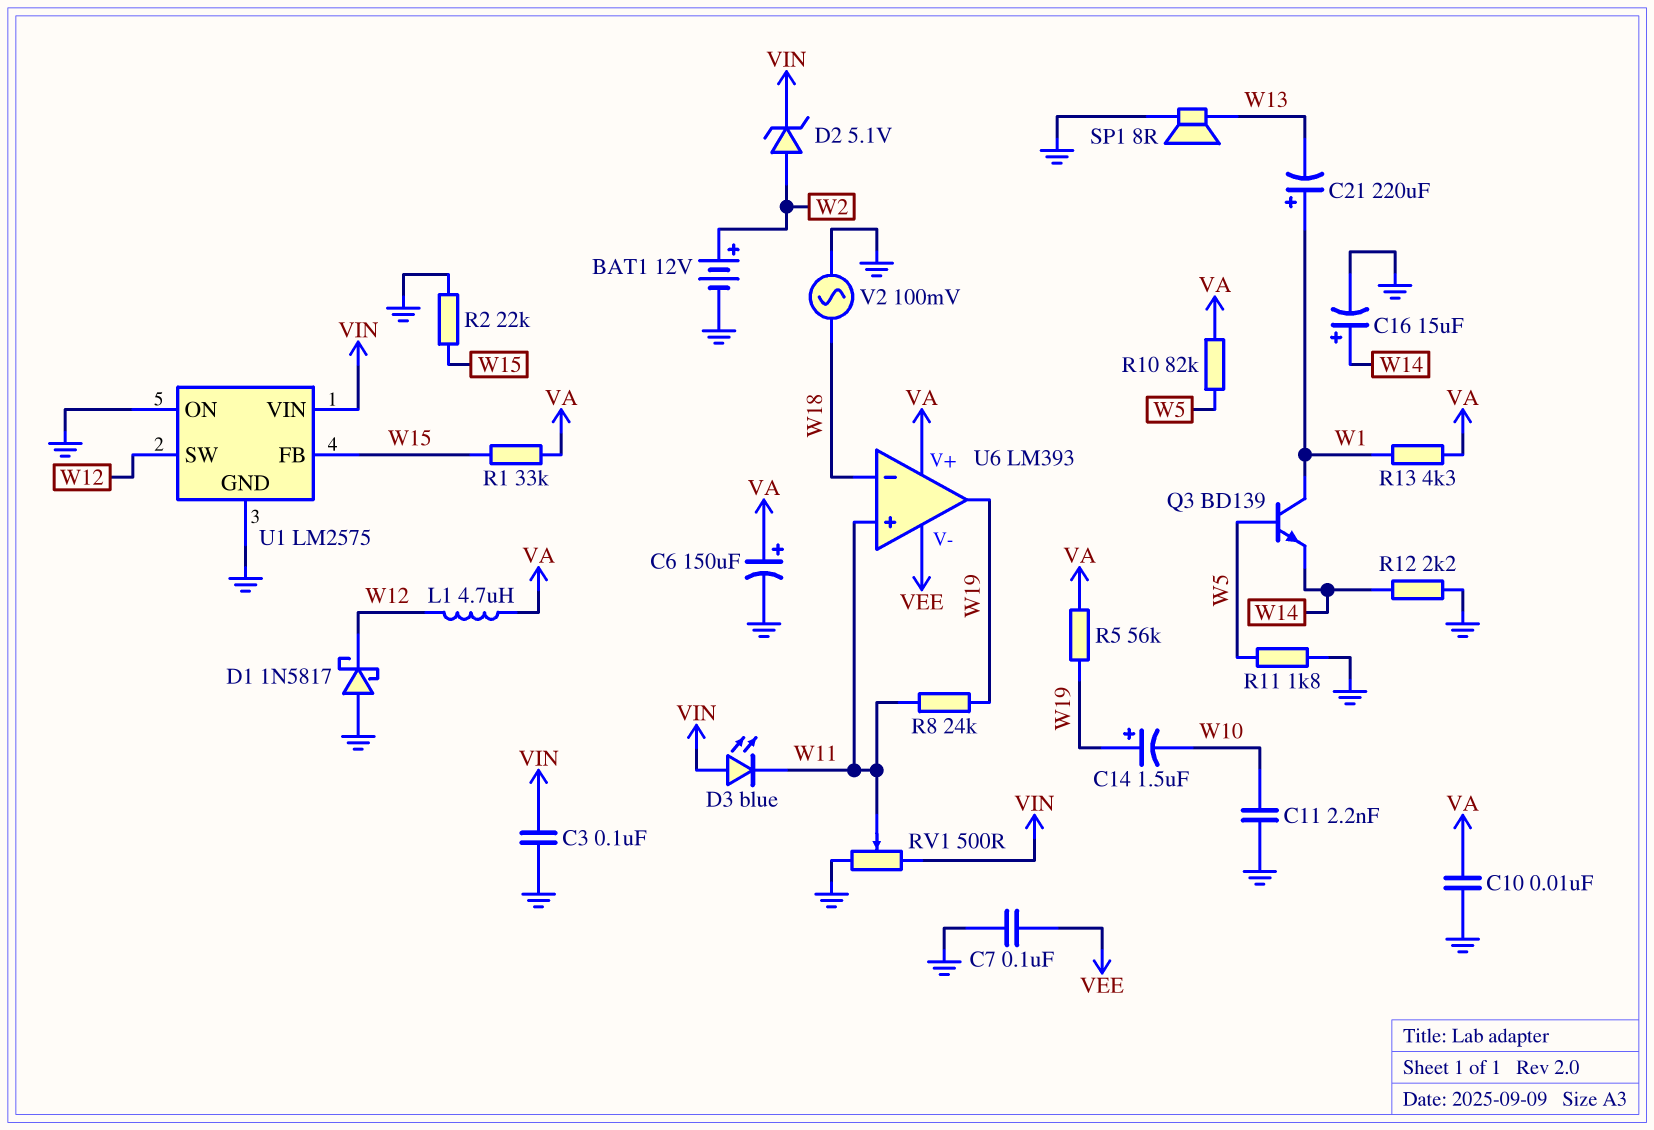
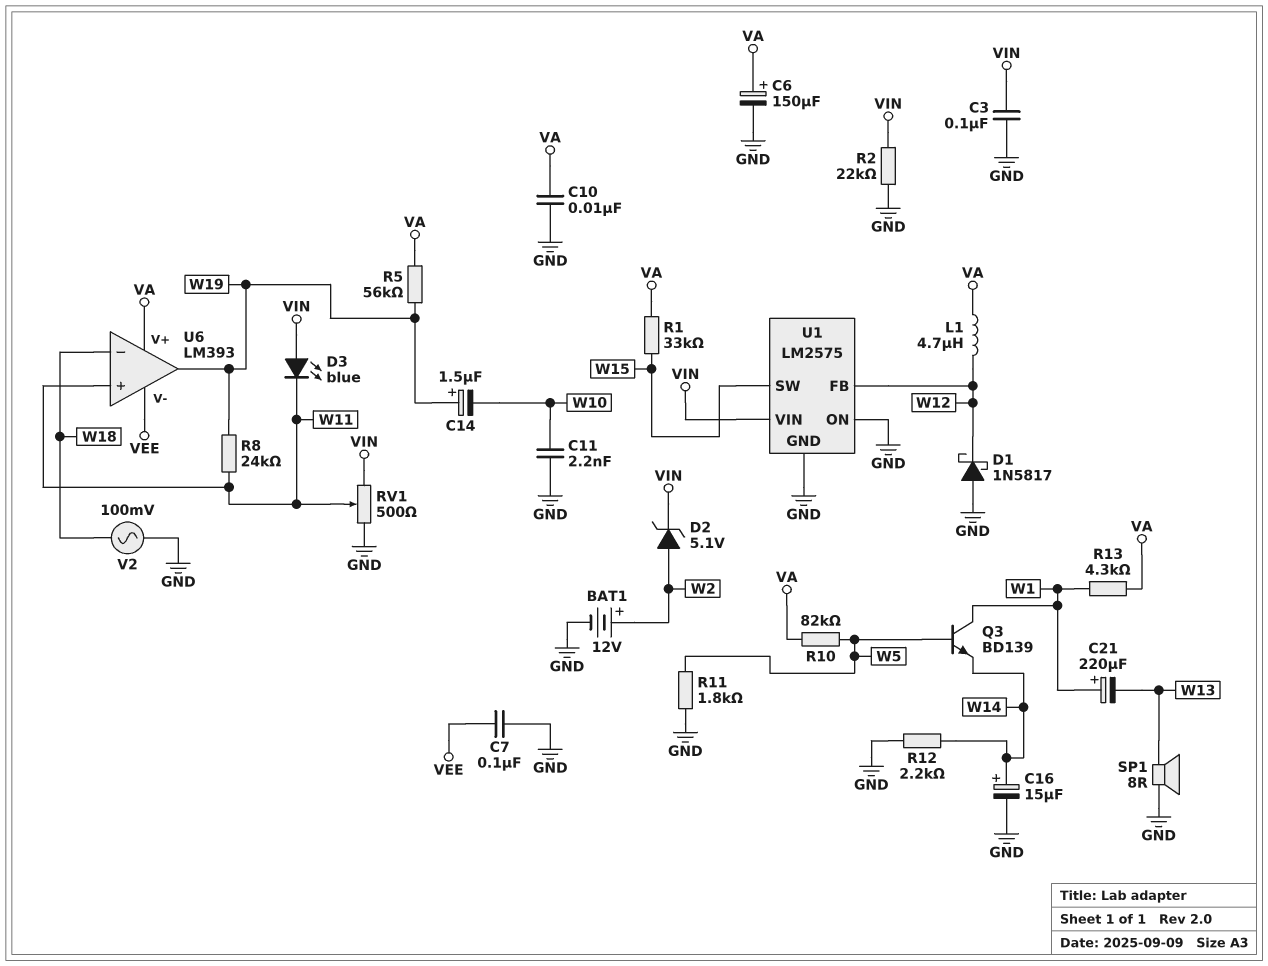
R2: 22k (GND, W15) -> 22k (GND, VIN)
U1 pin FB: W15 -> W12
U1 pin SW: W12 -> W15

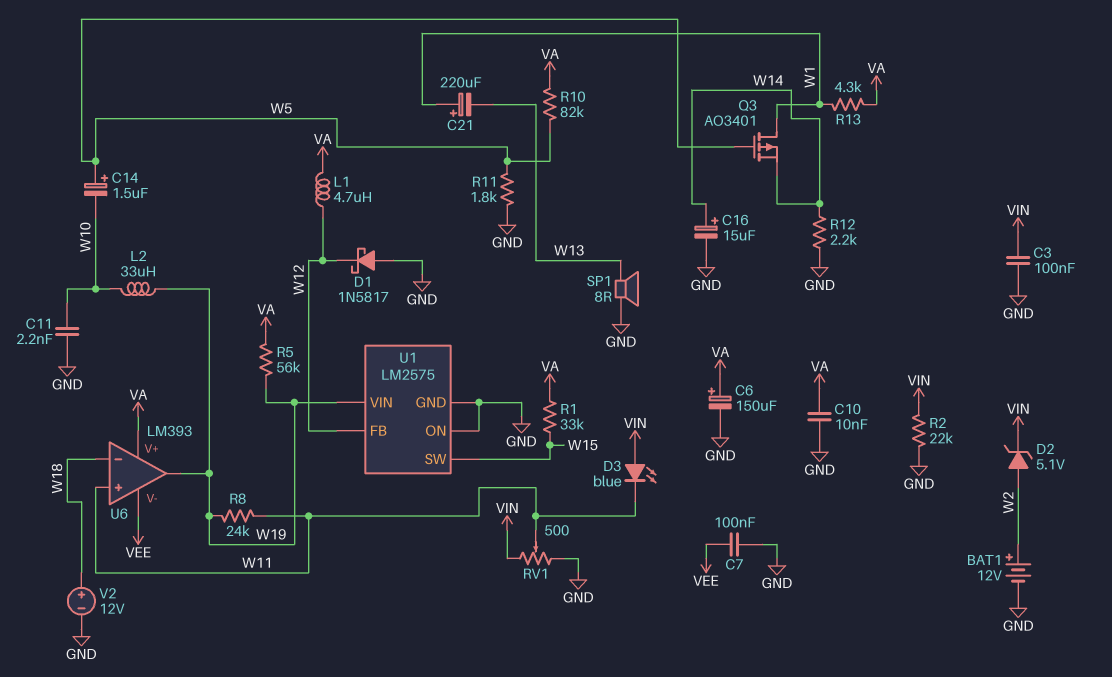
C14: 1.5uF (plus W19, minus W10) -> 1.5uF (plus W5, minus W10)
L2: none -> 33uH (W10, W19)
Q3: NPN BD139 (B W5, C W1, E W14) -> PMOS AO3401 (G W5, D W1, S W14)
U1 pin VIN: VIN -> W19
V2: AC 100mV (GND, W18) -> 12V (plus W18, minus GND)

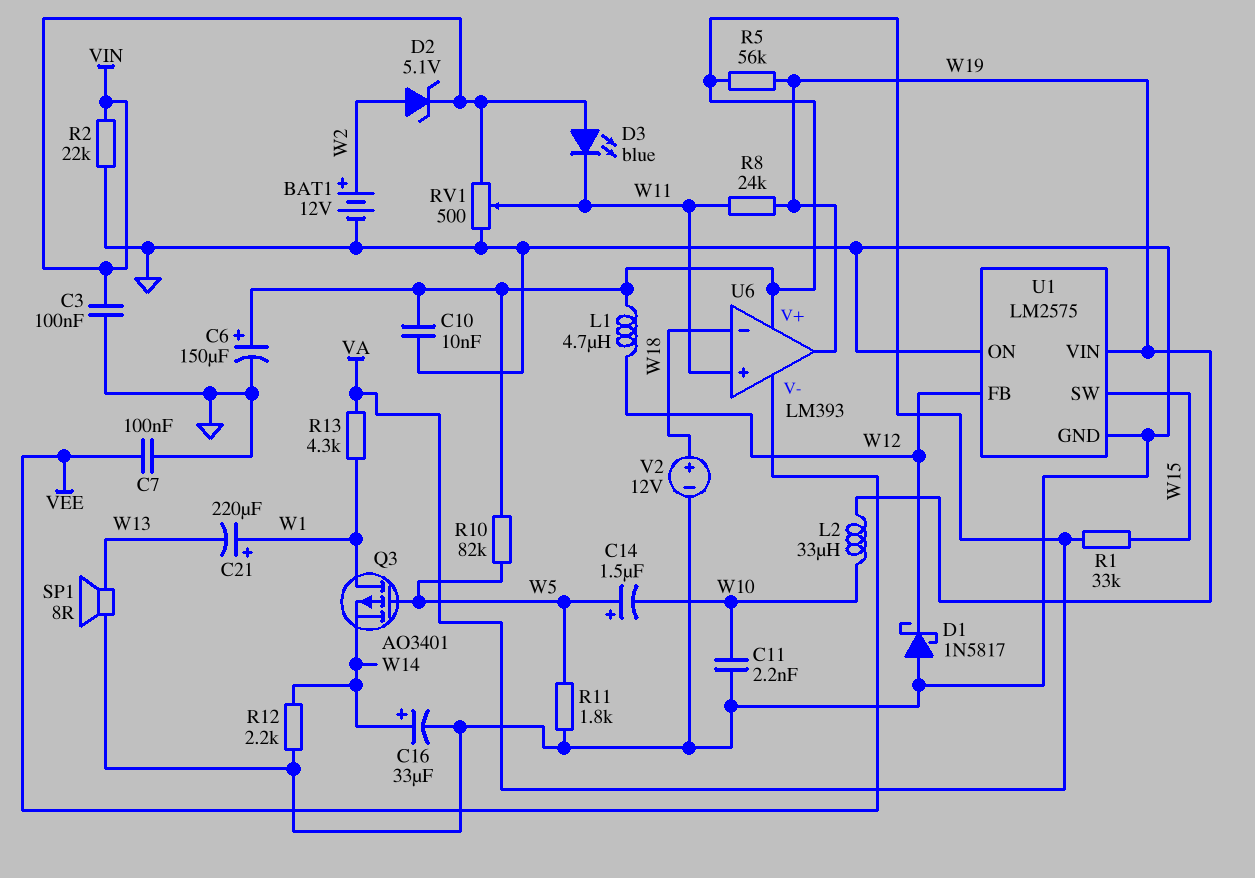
C16: 15uF (plus W14, minus GND) -> 33uF (plus W14, minus GND)

